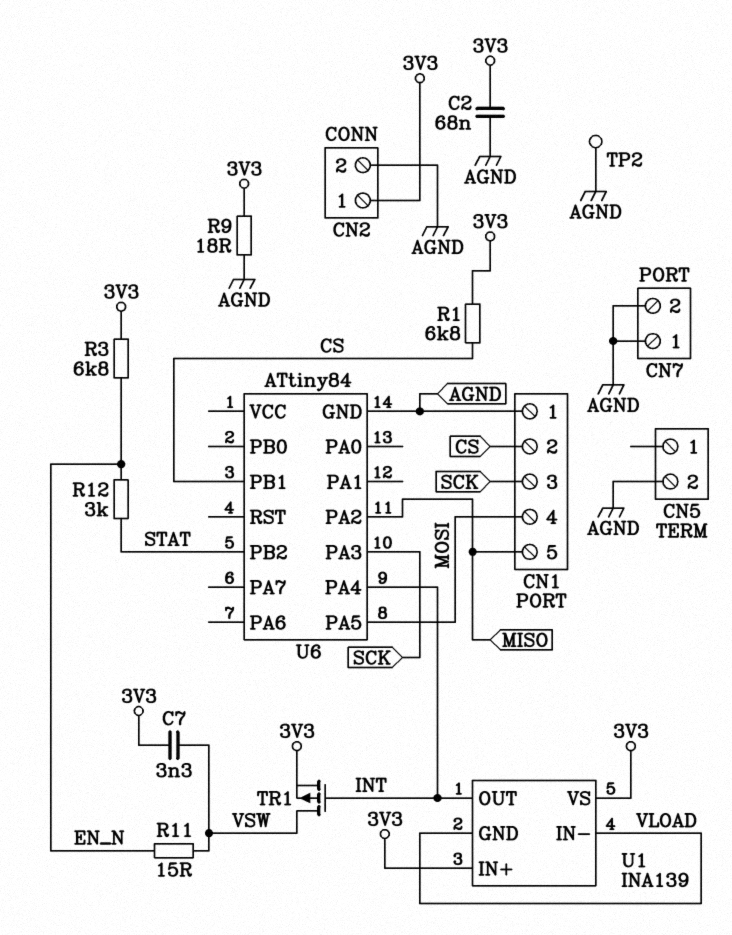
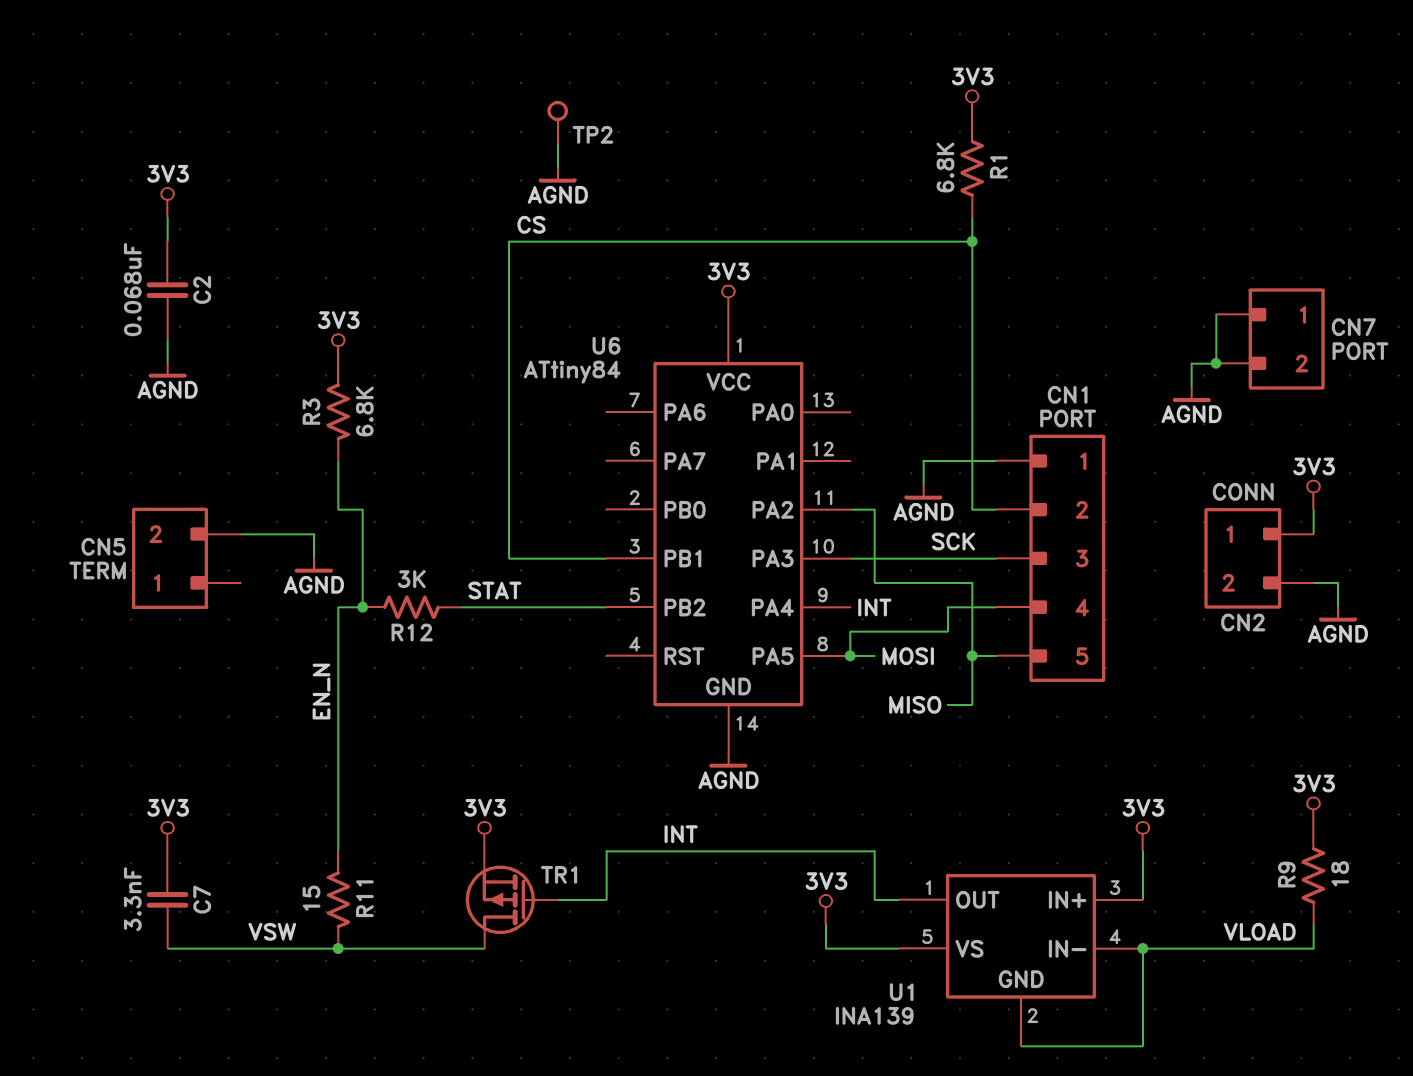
R9: 18 (3V3, AGND) -> 18 (3V3, VLOAD)
U6 pin VCC: none -> 3V3

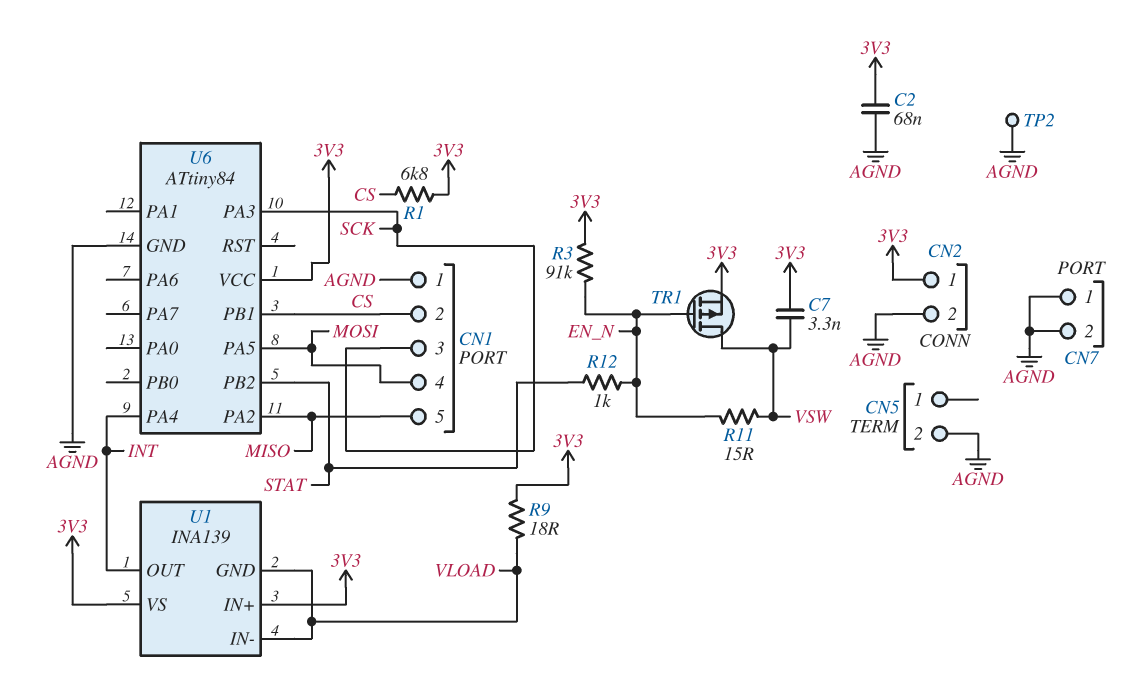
R3: 6.8k (3V3, EN_N) -> 91k (3V3, EN_N)
R12: 3k (EN_N, STAT) -> 1k (EN_N, STAT)
TR1: PMOS (G INT, D VSW, S 3V3) -> PMOS (G EN_N, D VSW, S 3V3)

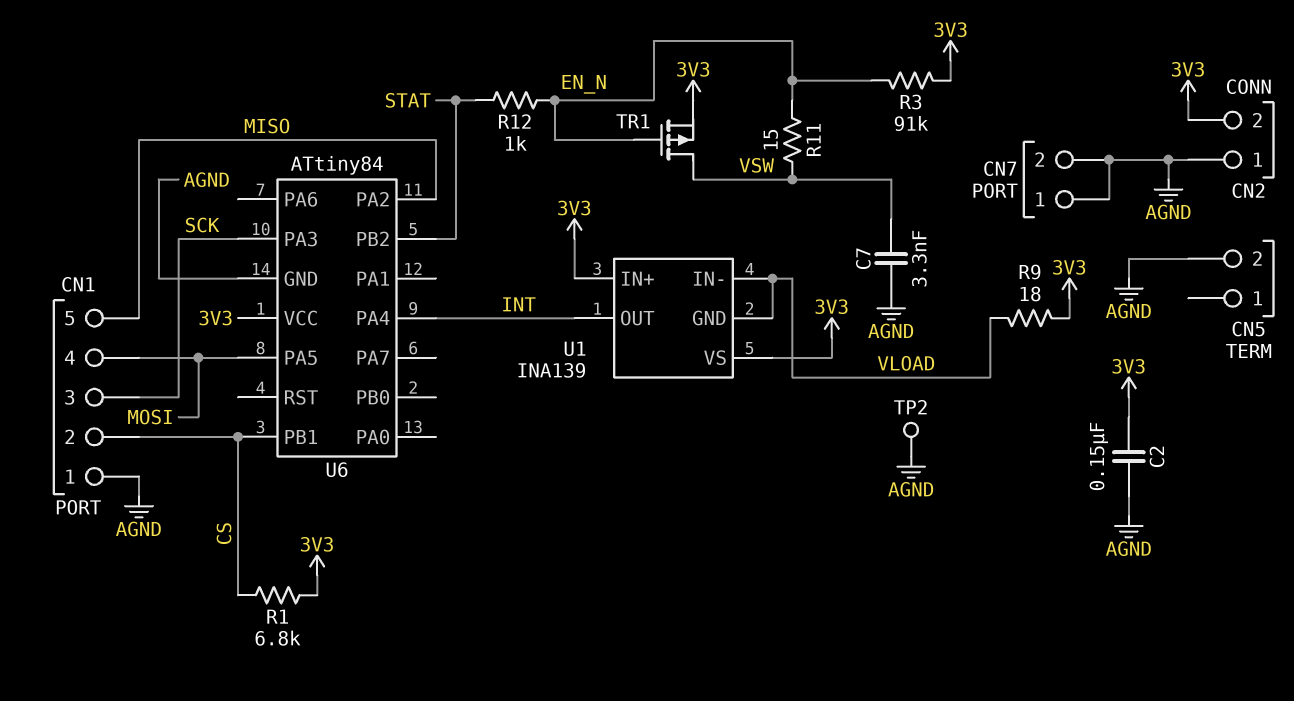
C2: 68nF (3V3, AGND) -> 150nF (3V3, AGND)
C7: 3.3nF (3V3, VSW) -> 3.3nF (AGND, VSW)
CN2 pin 1: 3V3 -> AGND
CN2 pin 2: AGND -> 3V3

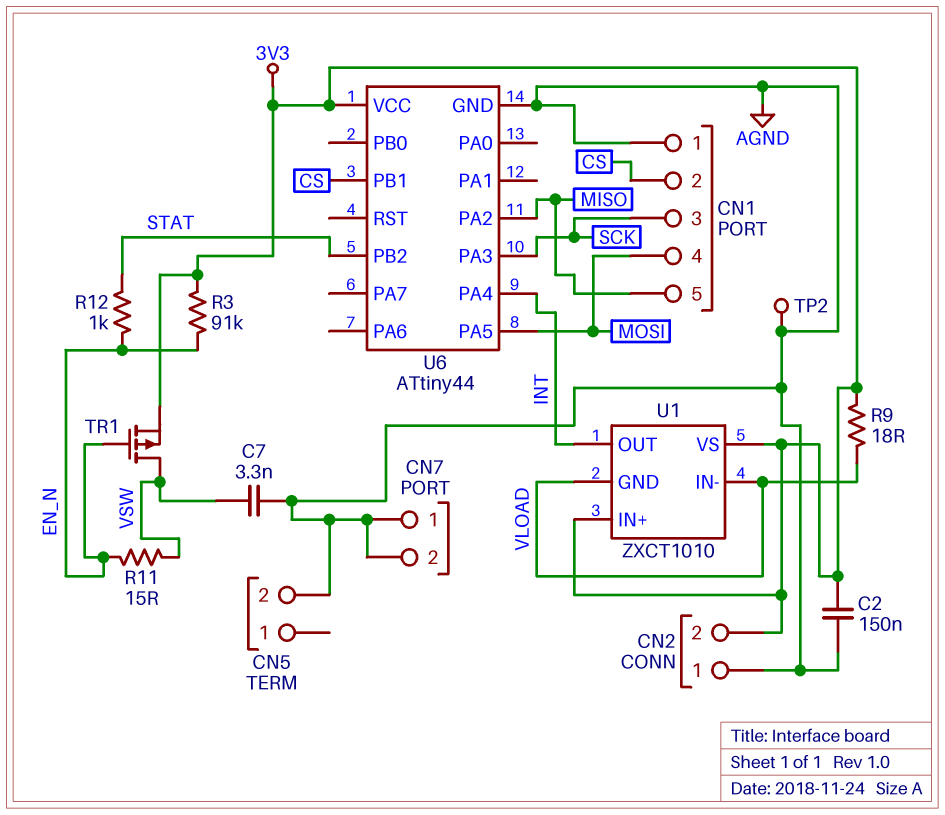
R1: 6.8k (3V3, CS) -> none
U1: INA139 -> ZXCT1010
U6: ATtiny84 -> ATtiny44

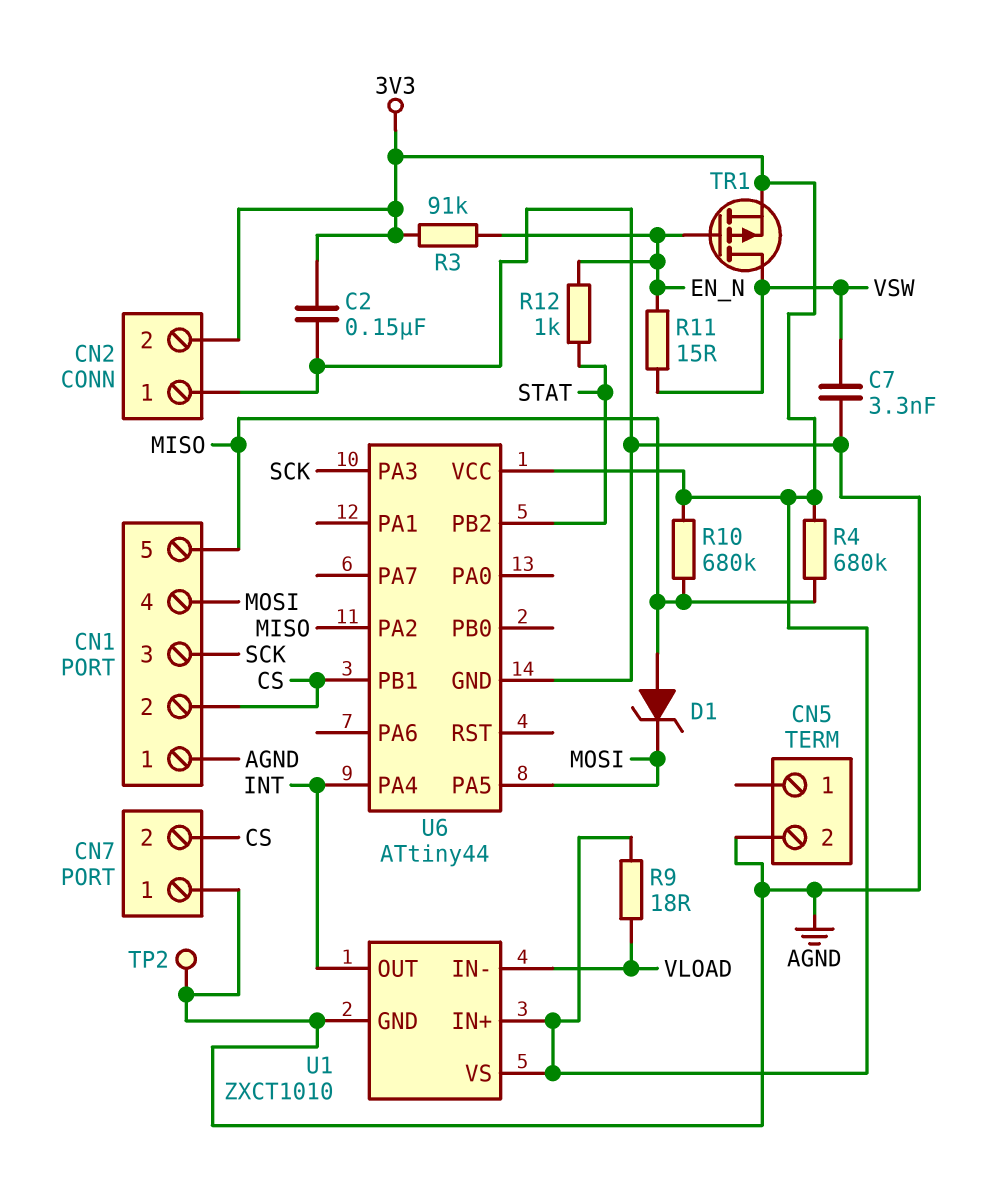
CN7 pin 2: AGND -> CS
D1: none -> zener (A MISO, K MOSI)
R4: none -> 680k (3V3, MISO)
R10: none -> 680k (3V3, MISO)
U1 pin GND: VLOAD -> AGND

